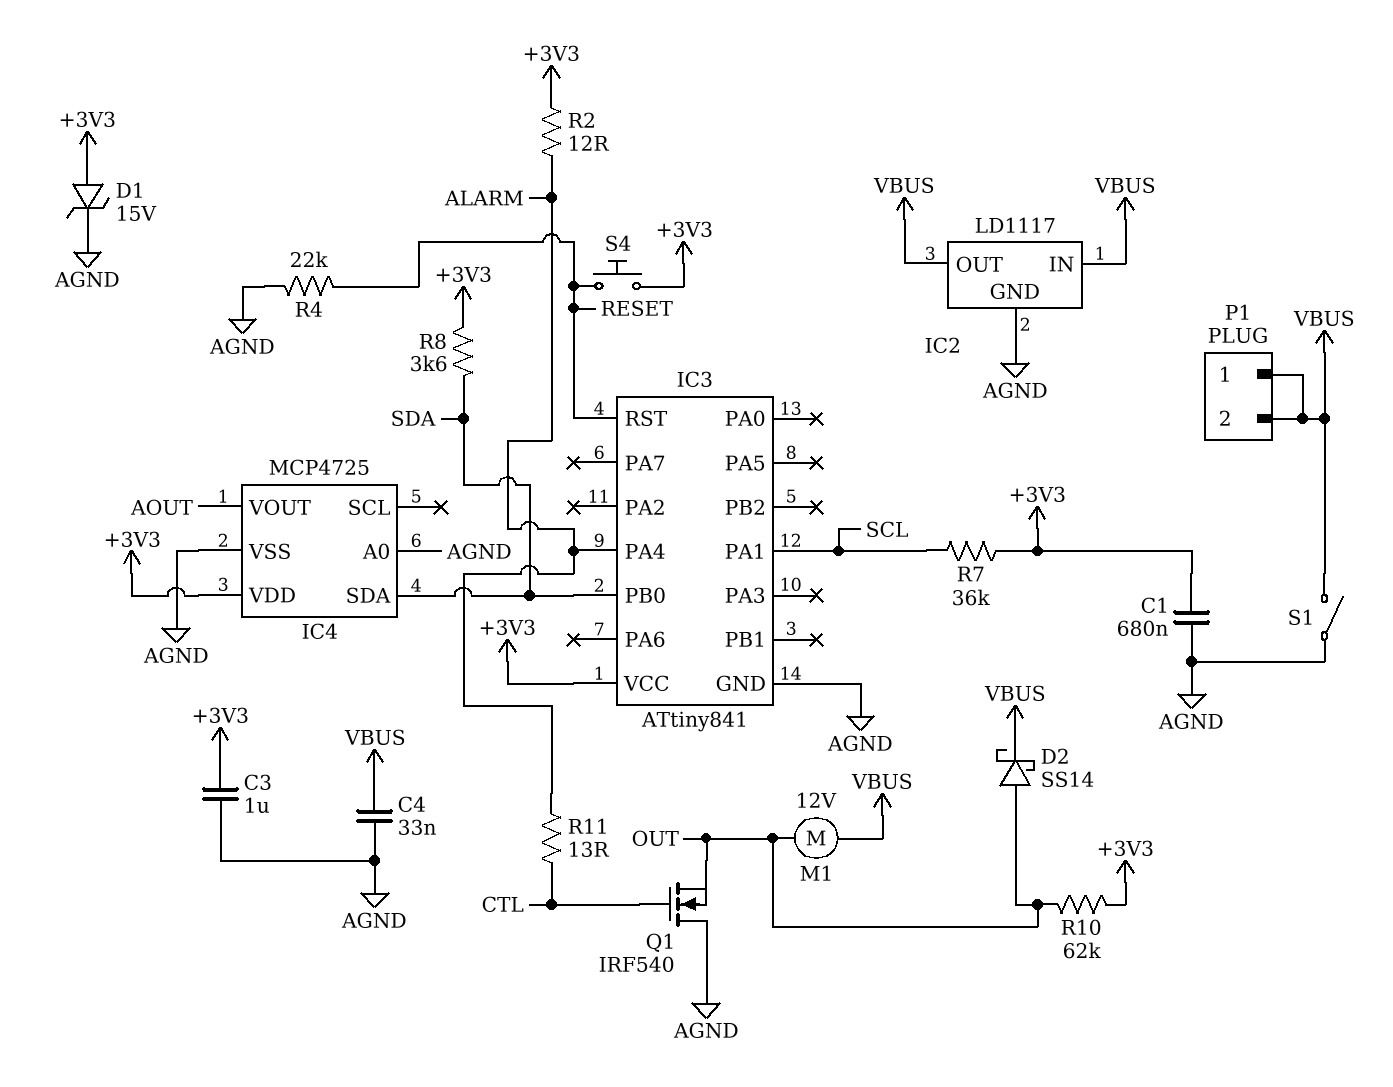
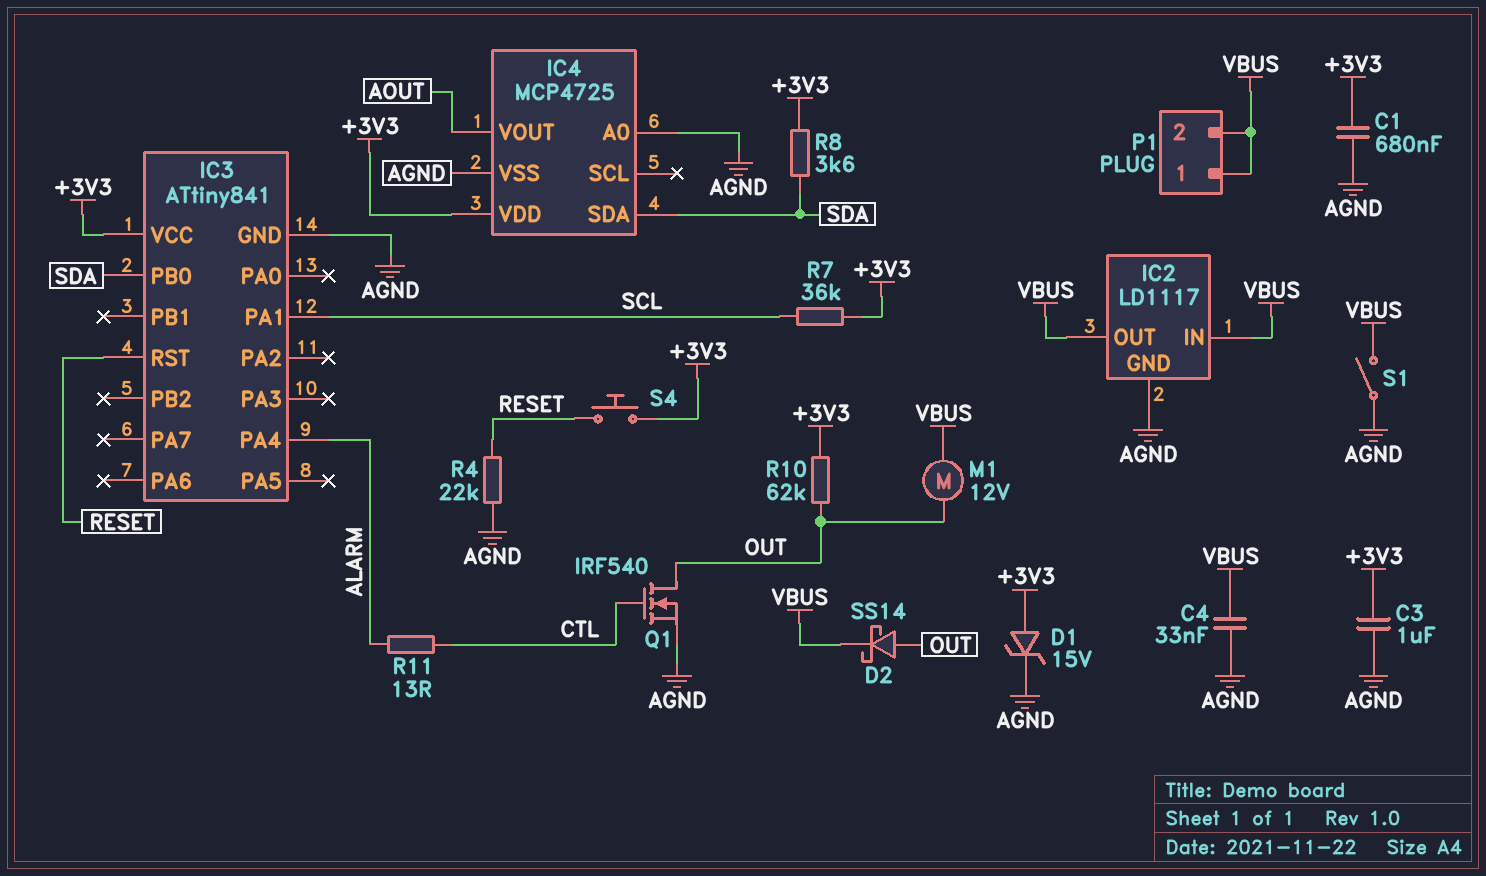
Q1: NMOS IRF540 (G CTL, D AGND, S OUT) -> NMOS IRF540 (G CTL, D OUT, S AGND)
R2: 12 (+3V3, ALARM) -> none

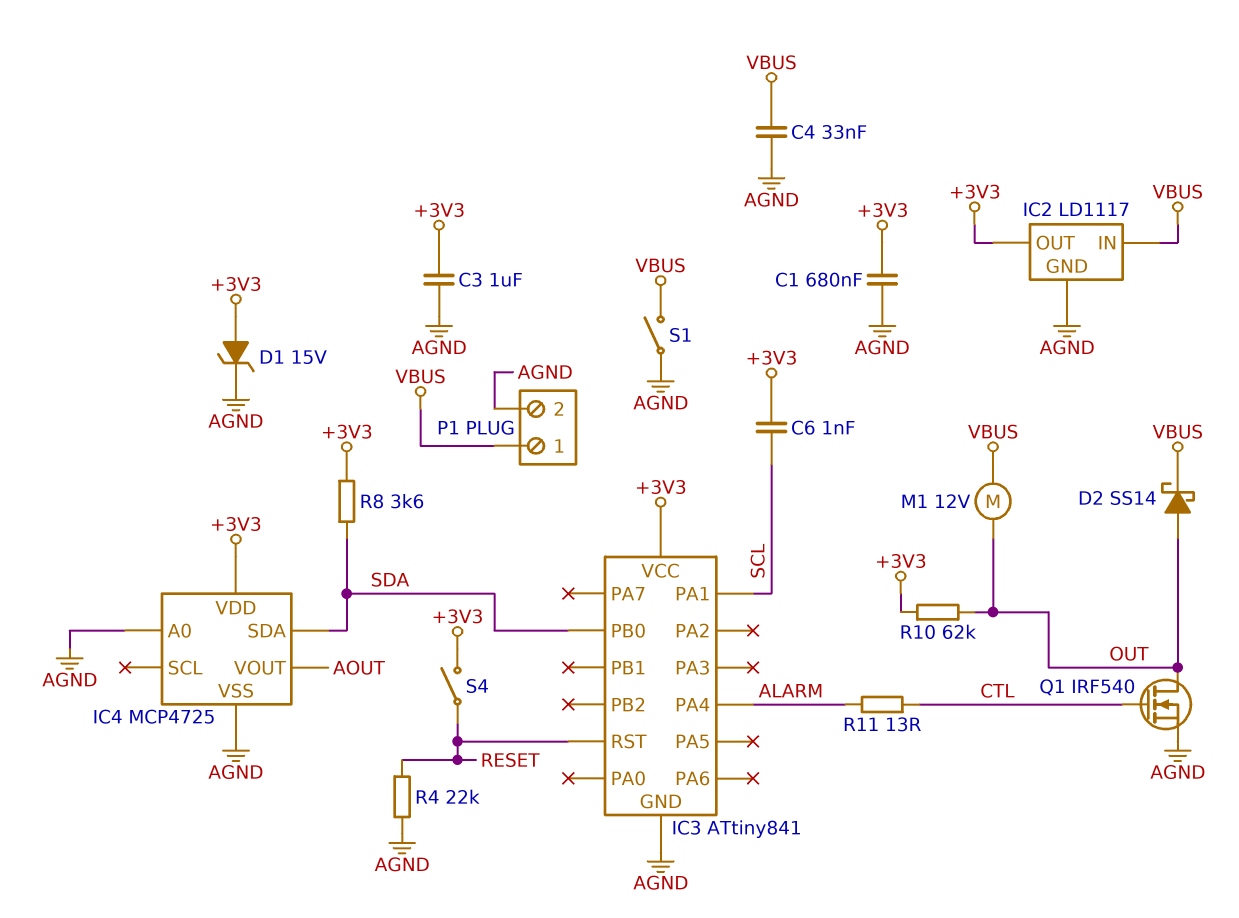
C6: none -> 1nF (+3V3, SCL)
IC2 pin OUT: VBUS -> +3V3
P1 pin 2: VBUS -> AGND
R7: 36k (+3V3, SCL) -> none
S4: button (+3V3, RESET) -> switch (+3V3, RESET)

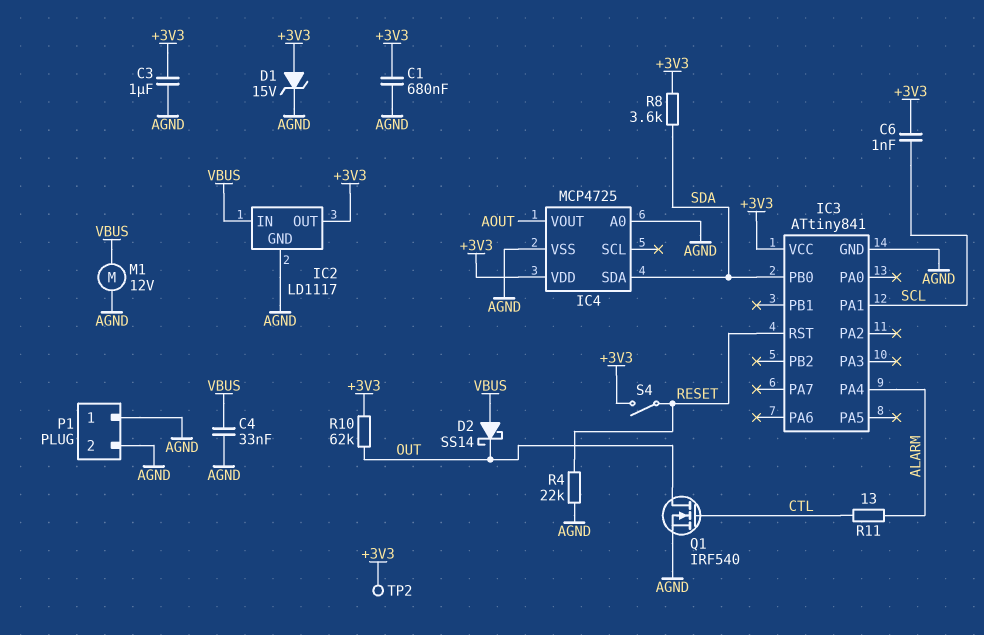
D2: schottky SS14 (A OUT, K VBUS) -> schottky SS14 (A VBUS, K OUT)
M1: motor 12V (OUT, VBUS) -> motor 12V (AGND, VBUS)
P1 pin 1: VBUS -> AGND
S1: switch (AGND, VBUS) -> none
TP2: none -> test point (+3V3)

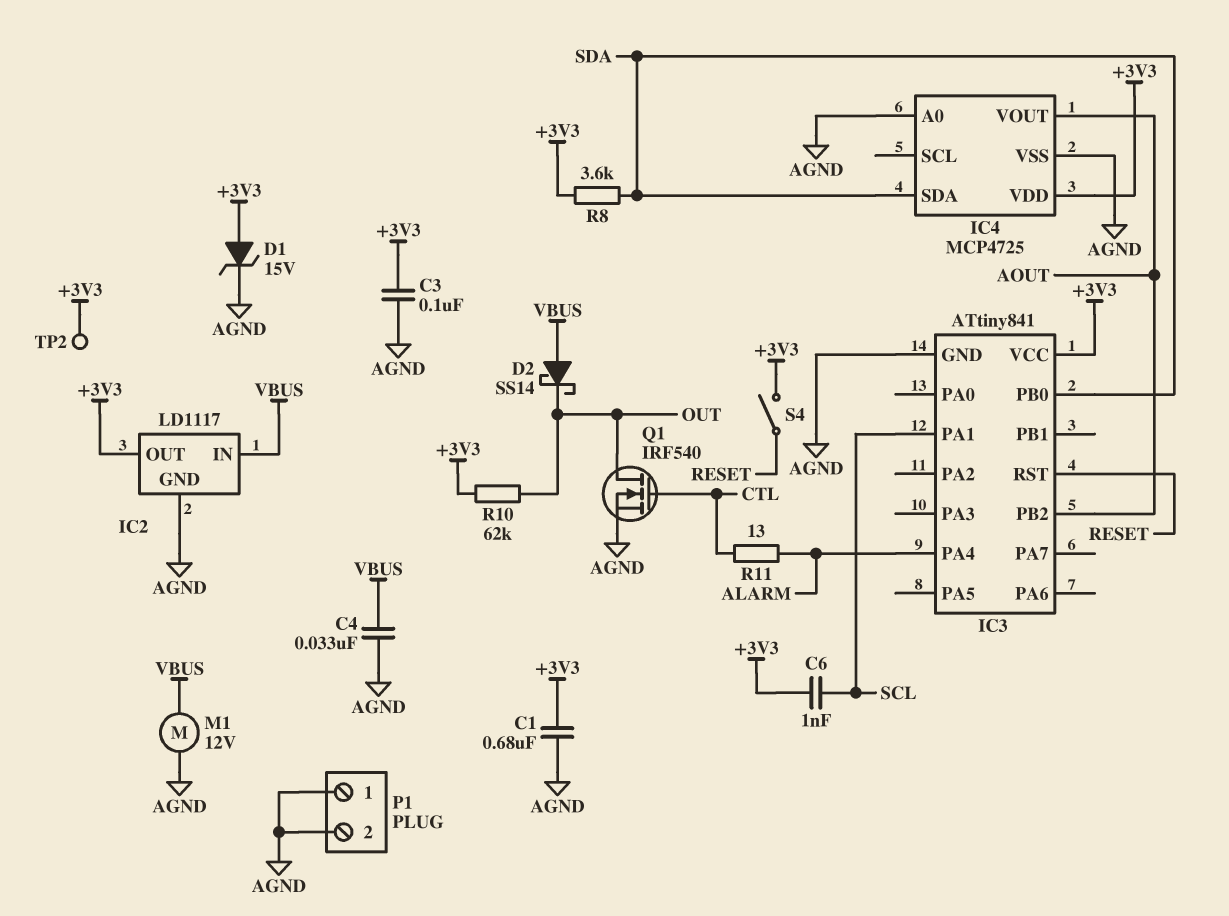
C3: 1uF (+3V3, AGND) -> 100nF (+3V3, AGND)
IC3 pin PB2: none -> AOUT
R4: 22k (AGND, RESET) -> none

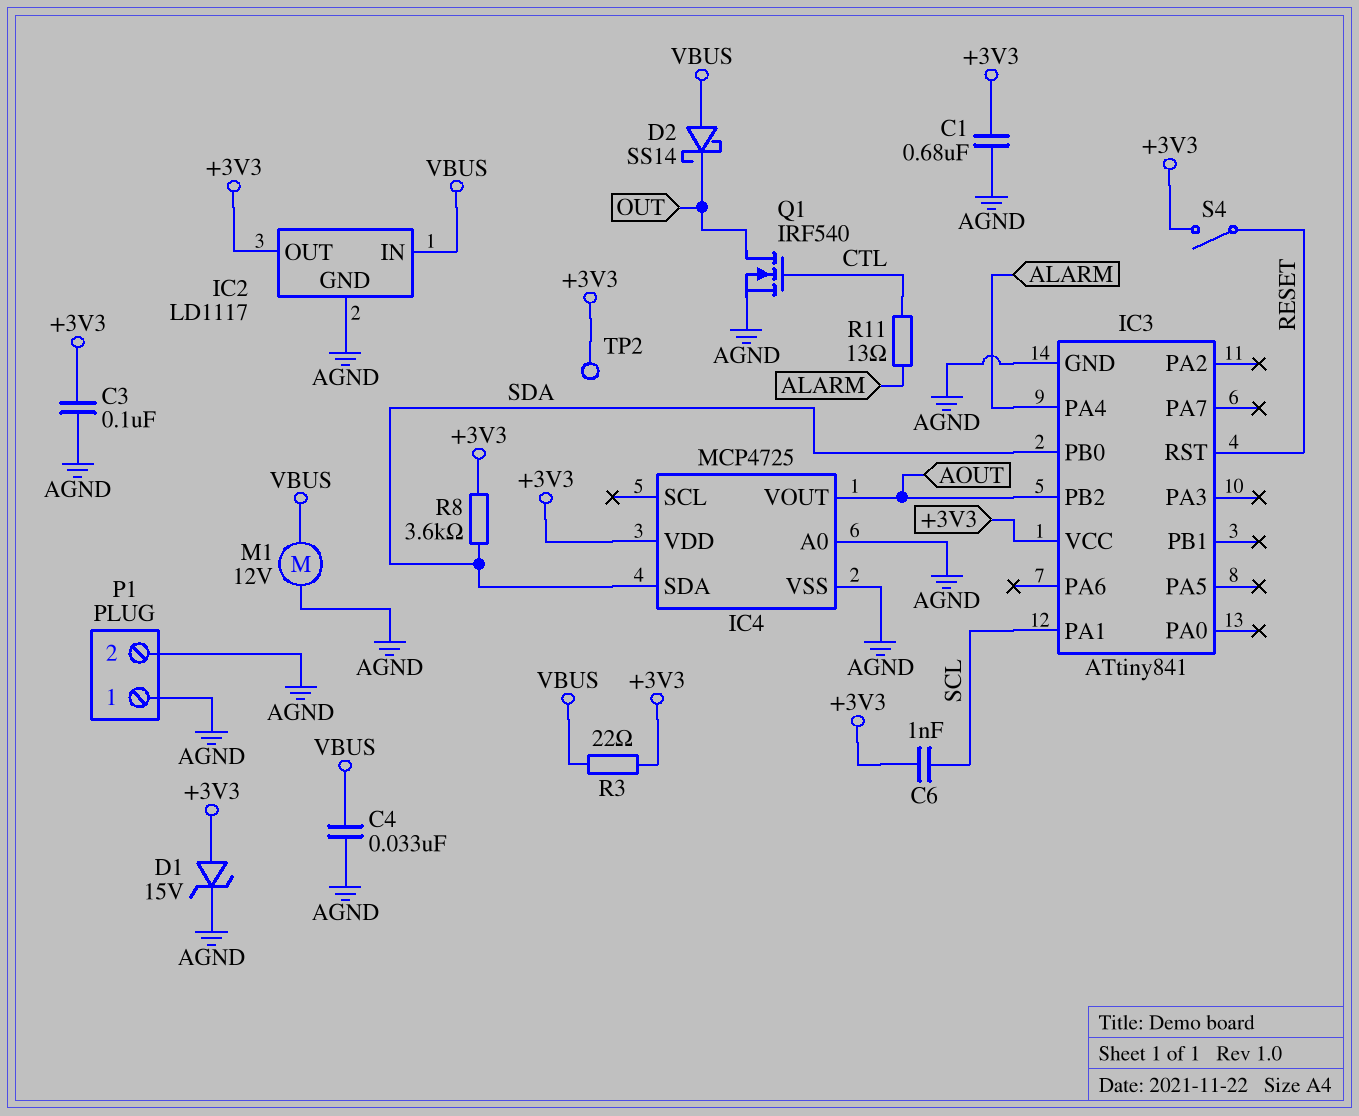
R3: none -> 22 (+3V3, VBUS)
R10: 62k (+3V3, OUT) -> none

